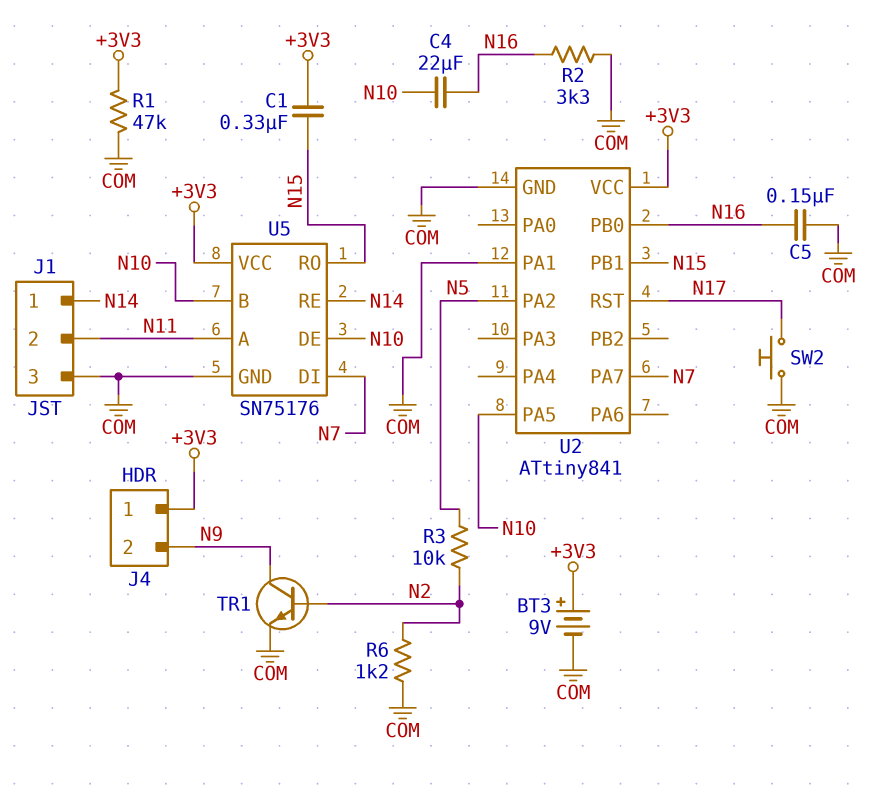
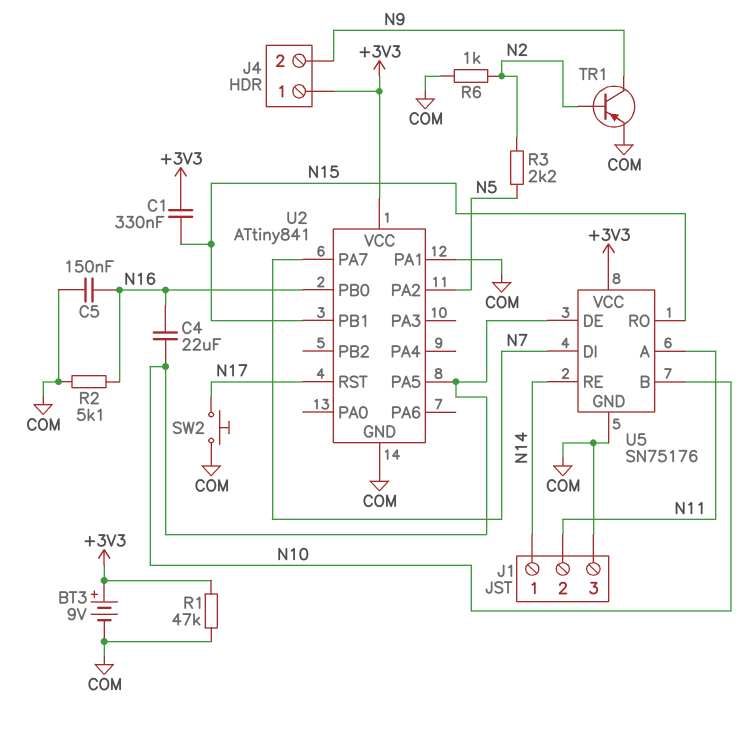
R2: 3.3k (COM, N16) -> 5.1k (COM, N16)
R3: 10k (N2, N5) -> 2.2k (N2, N5)
R6: 1.2k (COM, N2) -> 1k (COM, N2)
TR1: NPN (B N2, C N9, E COM) -> PNP (B N2, C N9, E COM)

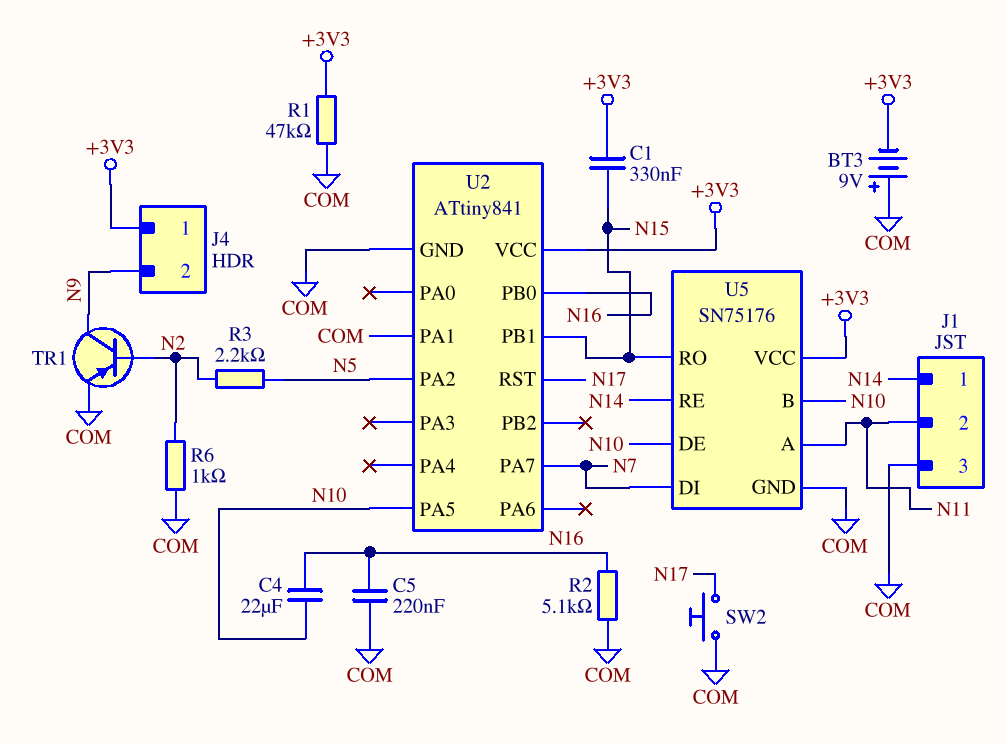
BT3: 9V (plus +3V3, minus COM) -> 9V (plus COM, minus +3V3)
C5: 150nF (COM, N16) -> 220nF (COM, N16)

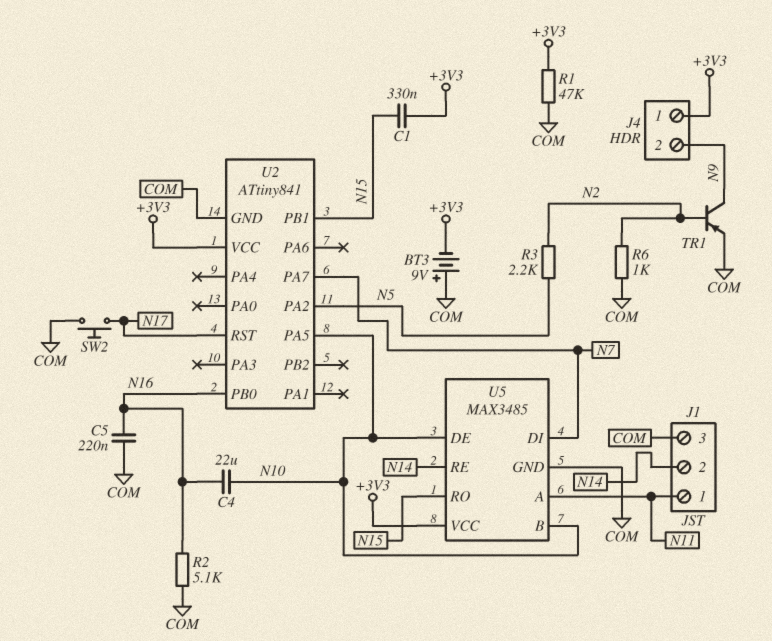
J1 pin 1: N14 -> N11
J1 pin 2: N11 -> N14
U2 pin PA1: COM -> none
U5: SN75176 -> MAX3485

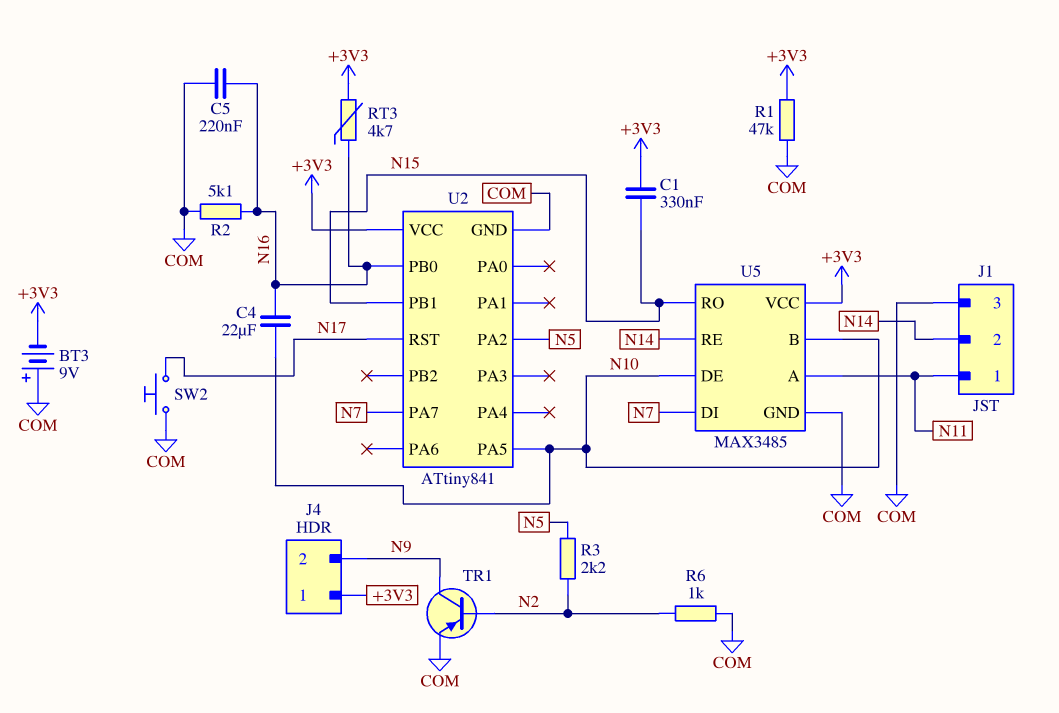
RT3: none -> 4.7k (+3V3, N16)

